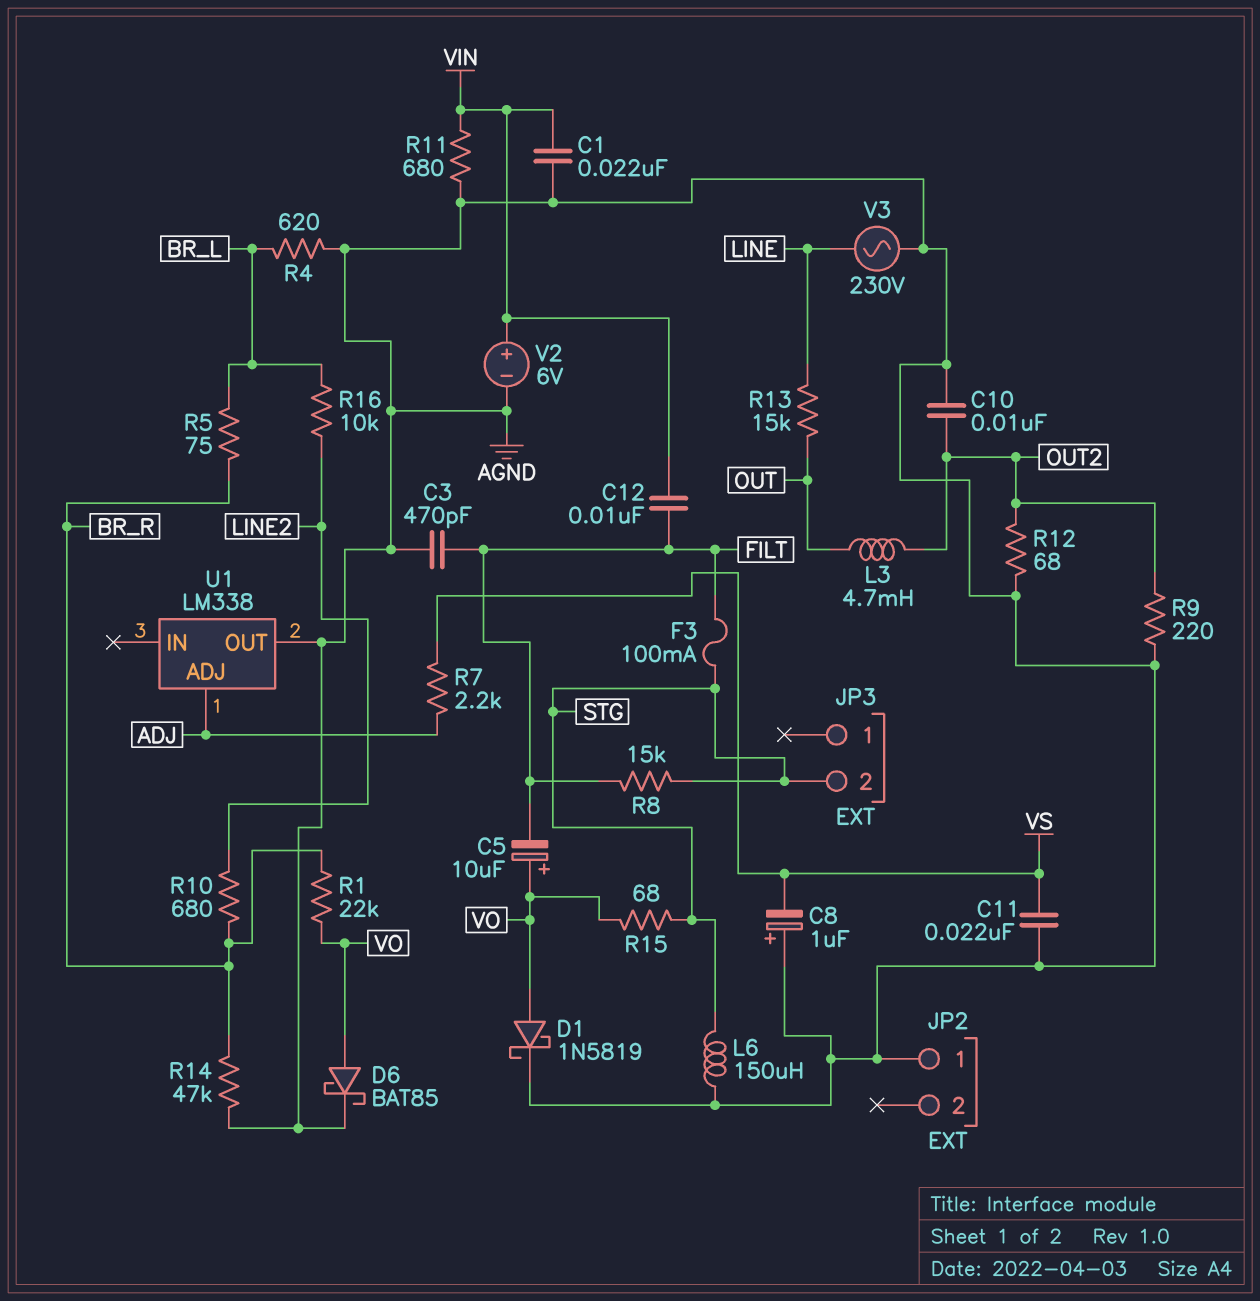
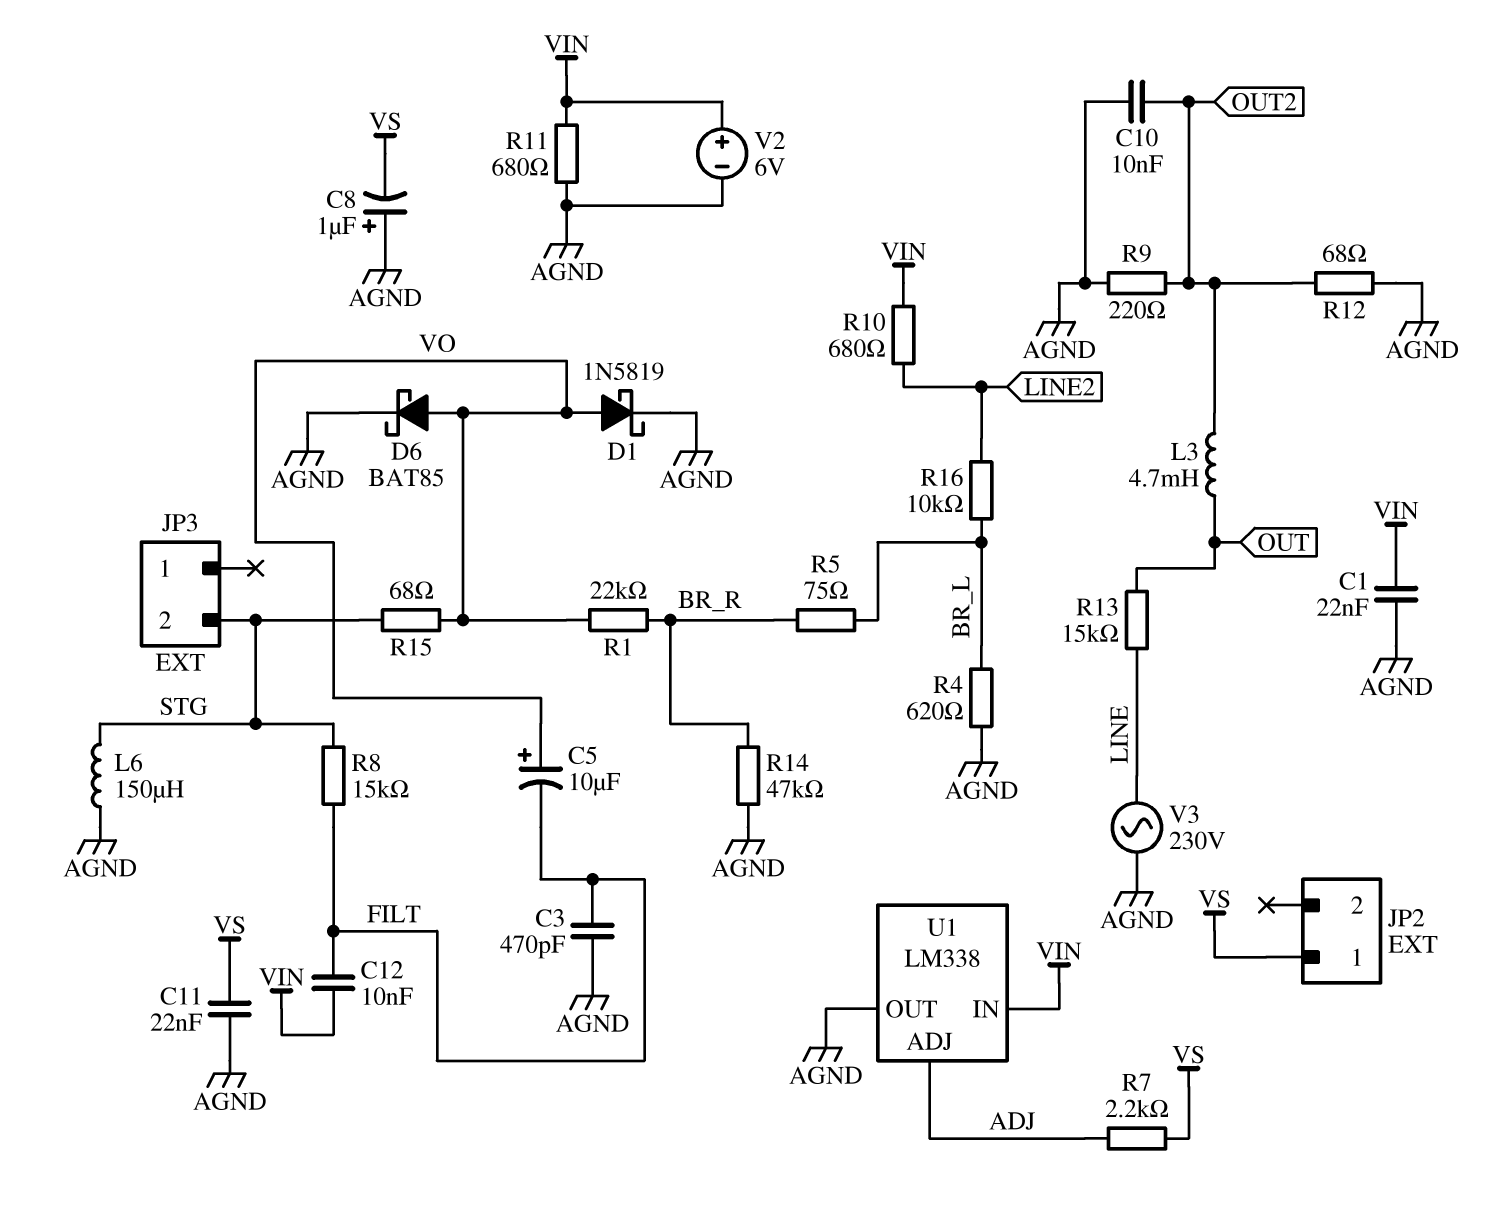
F3: 100mA (FILT, STG) -> none
JP2 pin 1: AGND -> VS
R10: 680 (BR_R, LINE2) -> 680 (LINE2, VIN)
U1 pin IN: none -> VIN

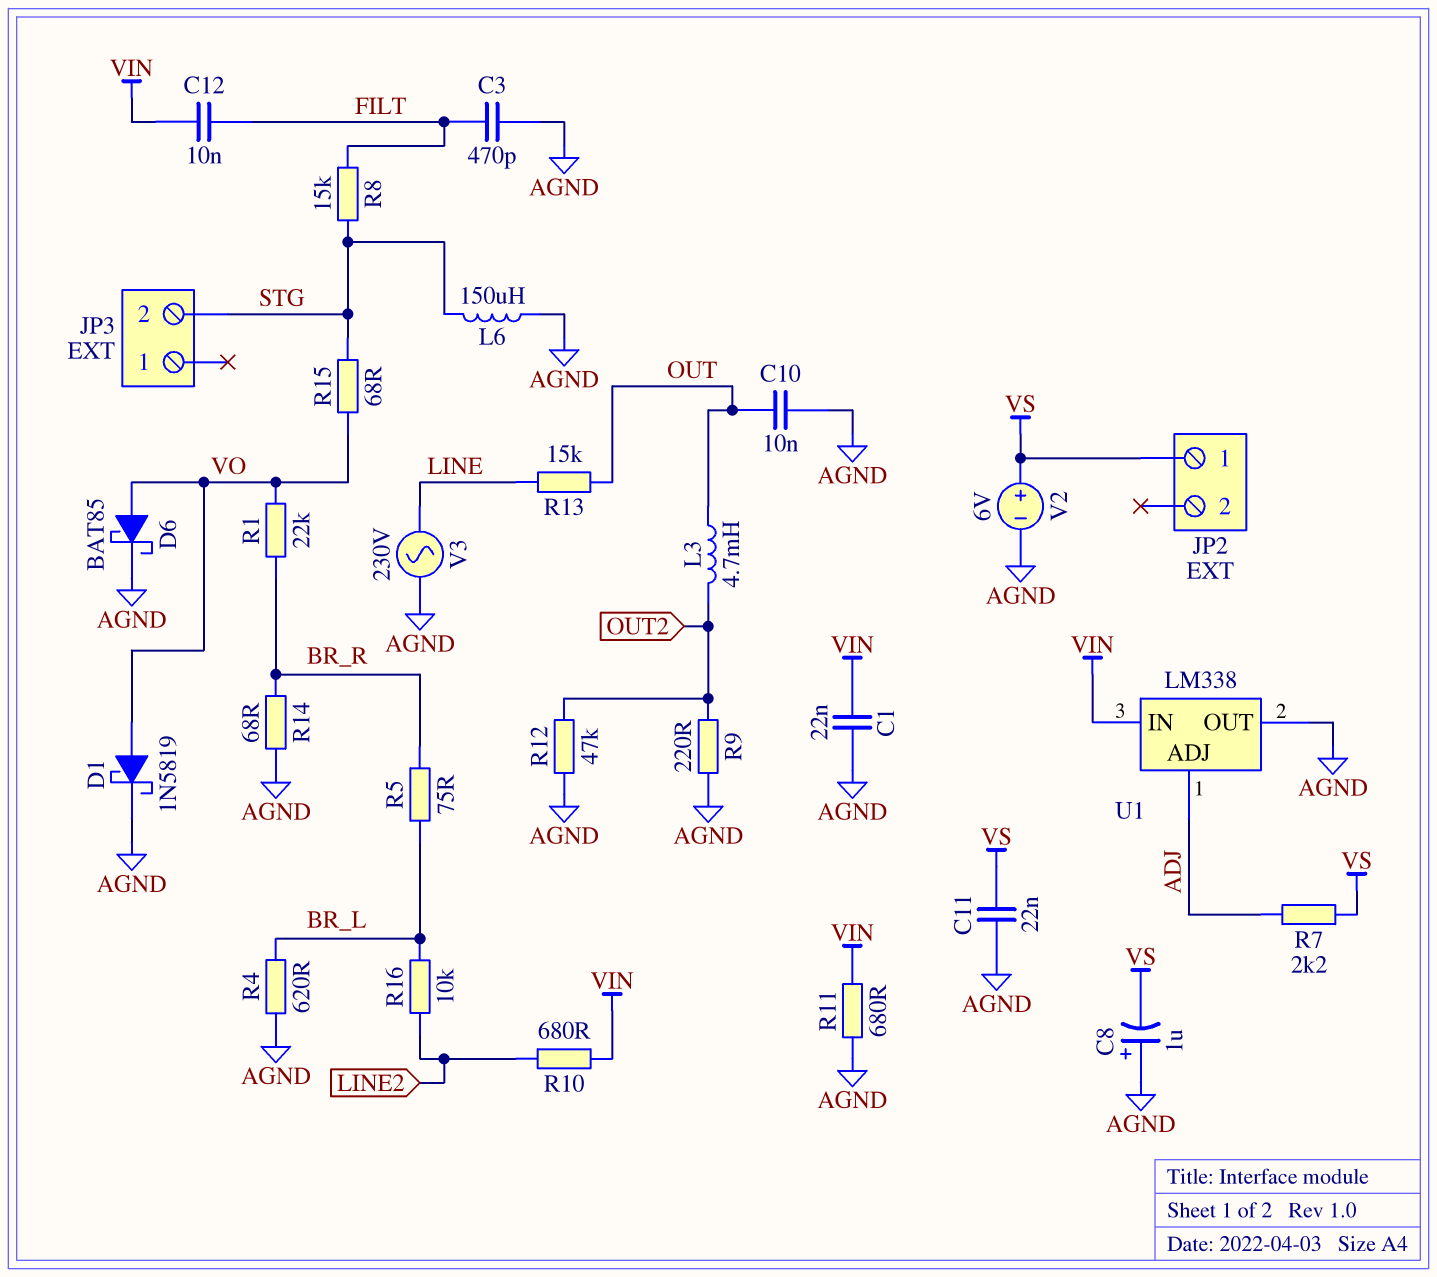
C5: 10uF (plus VO, minus FILT) -> none
C10: 10nF (AGND, OUT2) -> 10nF (AGND, OUT)
R12: 68 (AGND, OUT2) -> 47k (AGND, OUT2)
R14: 47k (AGND, BR_R) -> 68 (AGND, BR_R)
V2: 6V (plus VIN, minus AGND) -> 6V (plus VS, minus AGND)

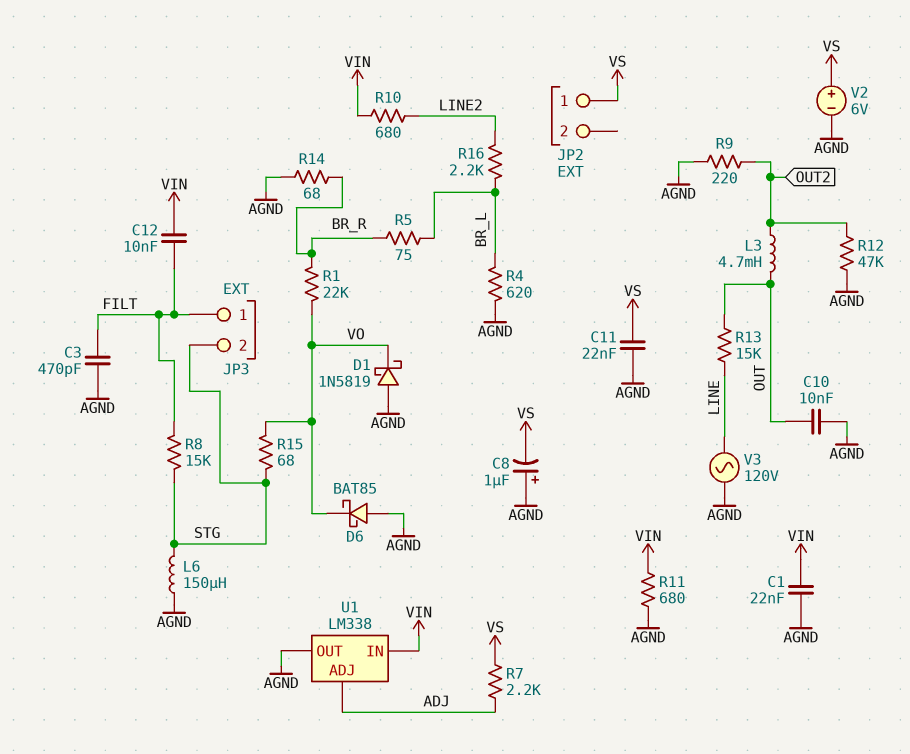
D1: schottky 1N5819 (A VO, K AGND) -> schottky 1N5819 (A AGND, K VO)
D6: schottky BAT85 (A VO, K AGND) -> schottky BAT85 (A AGND, K VO)
JP3 pin 1: none -> FILT
R16: 10k (BR_L, LINE2) -> 2.2k (BR_L, LINE2)
V3: AC 230V (AGND, LINE) -> AC 120V (AGND, LINE)

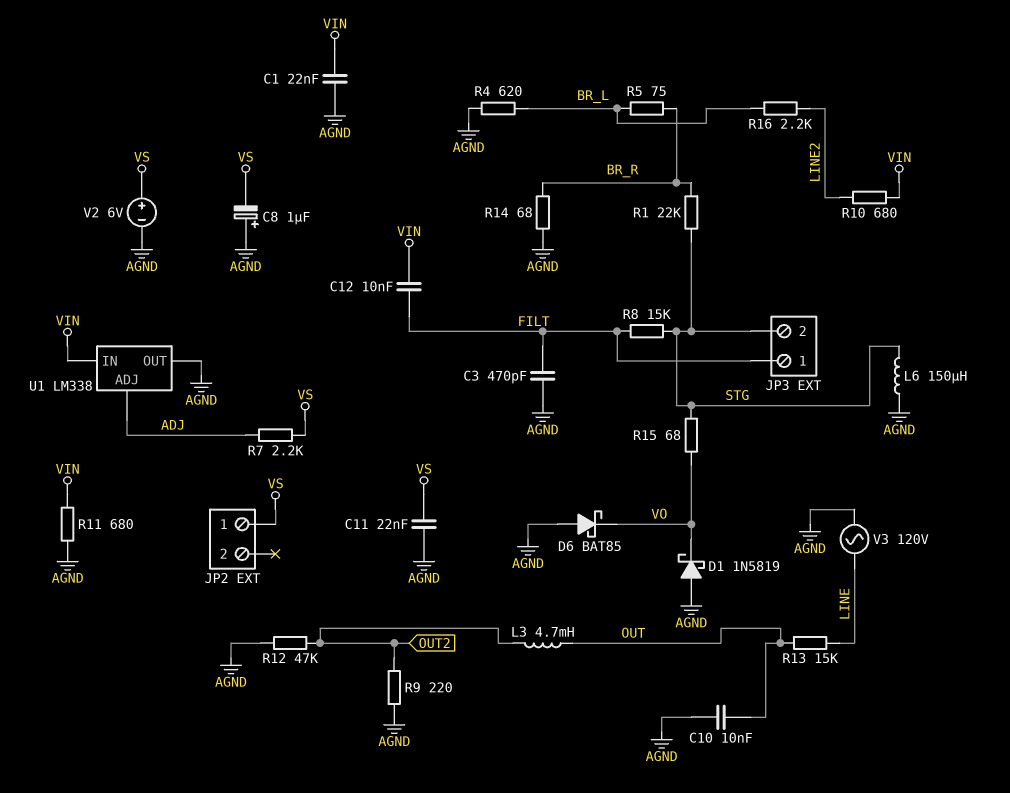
R1: 22k (BR_R, VO) -> 22k (BR_R, STG)

